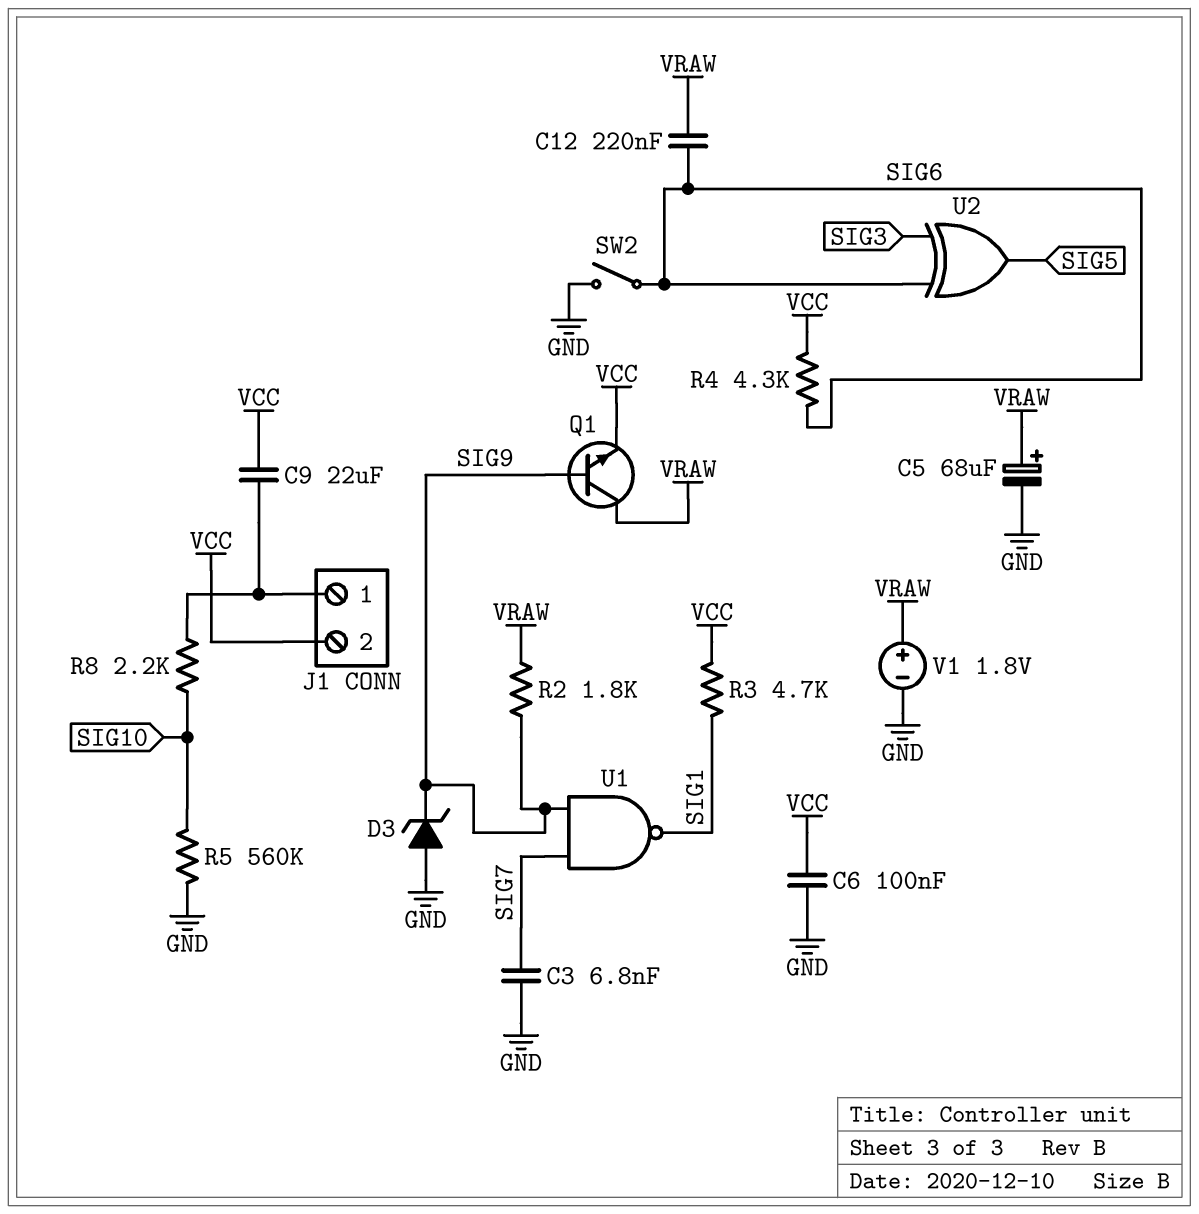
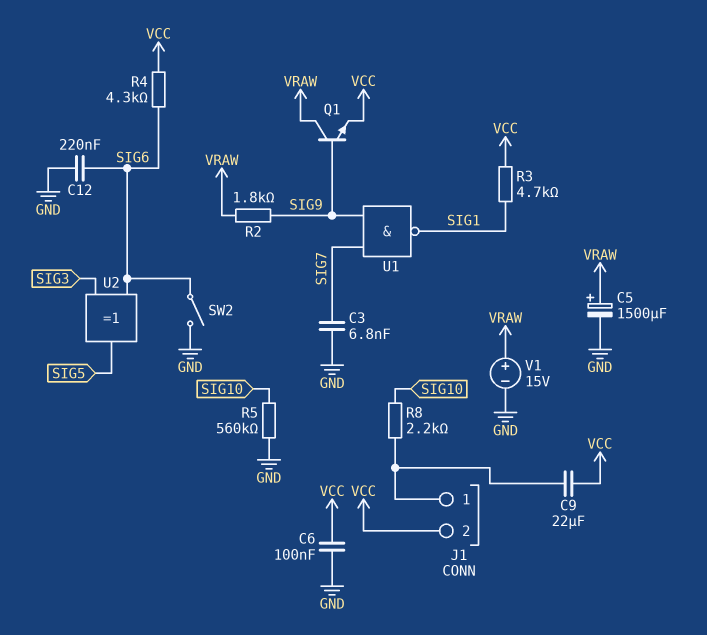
C5: 68uF (plus VRAW, minus GND) -> 1500uF (plus VRAW, minus GND)
C12: 220nF (SIG6, VRAW) -> 220nF (GND, SIG6)
D3: zener (A GND, K SIG9) -> none
V1: 1.8V (plus VRAW, minus GND) -> 15V (plus VRAW, minus GND)

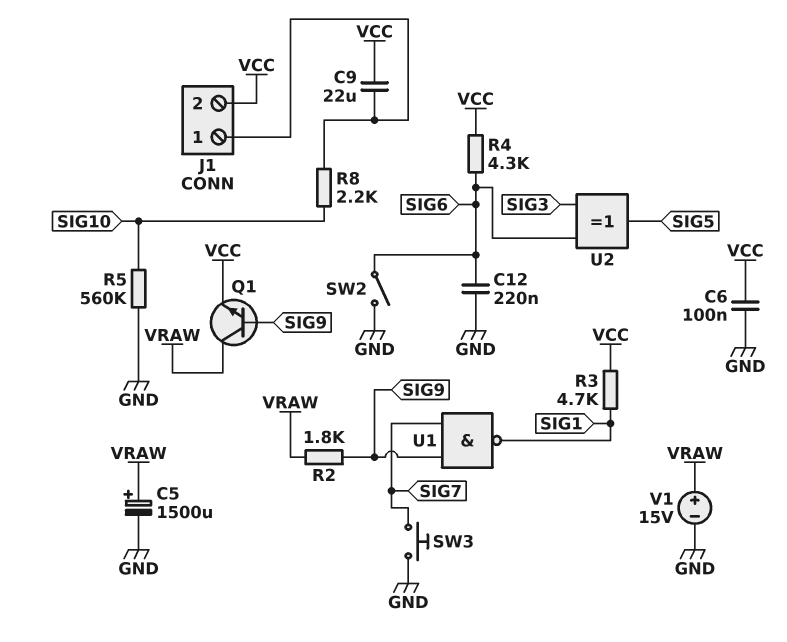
C3: 6.8nF (GND, SIG7) -> none
SW3: none -> button (GND, SIG7)

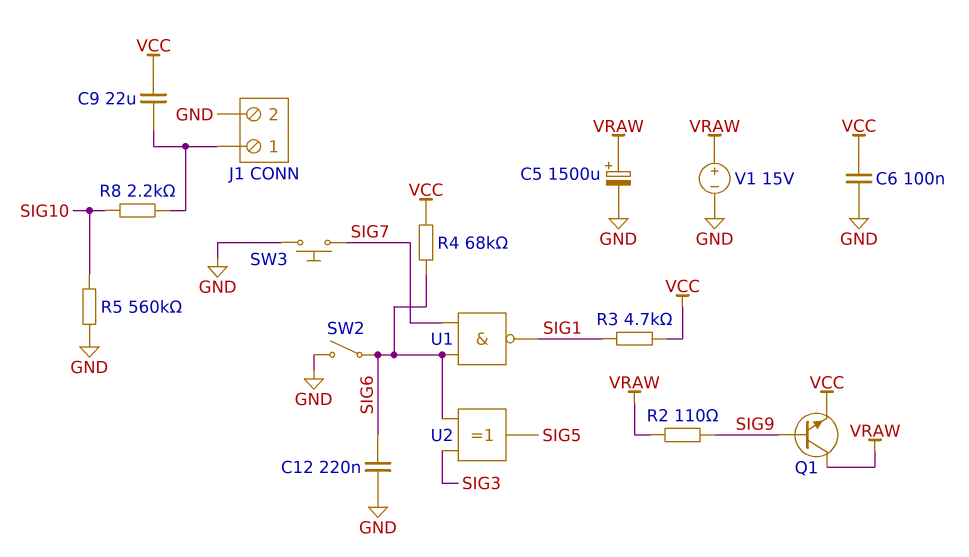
J1 pin 2: VCC -> GND
R2: 1.8k (SIG9, VRAW) -> 110 (SIG9, VRAW)
R4: 4.3k (SIG6, VCC) -> 68k (SIG6, VCC)
U1: NAND (in SIG7, in SIG9, out SIG1) -> NAND (in SIG6, in SIG7, out SIG1)

